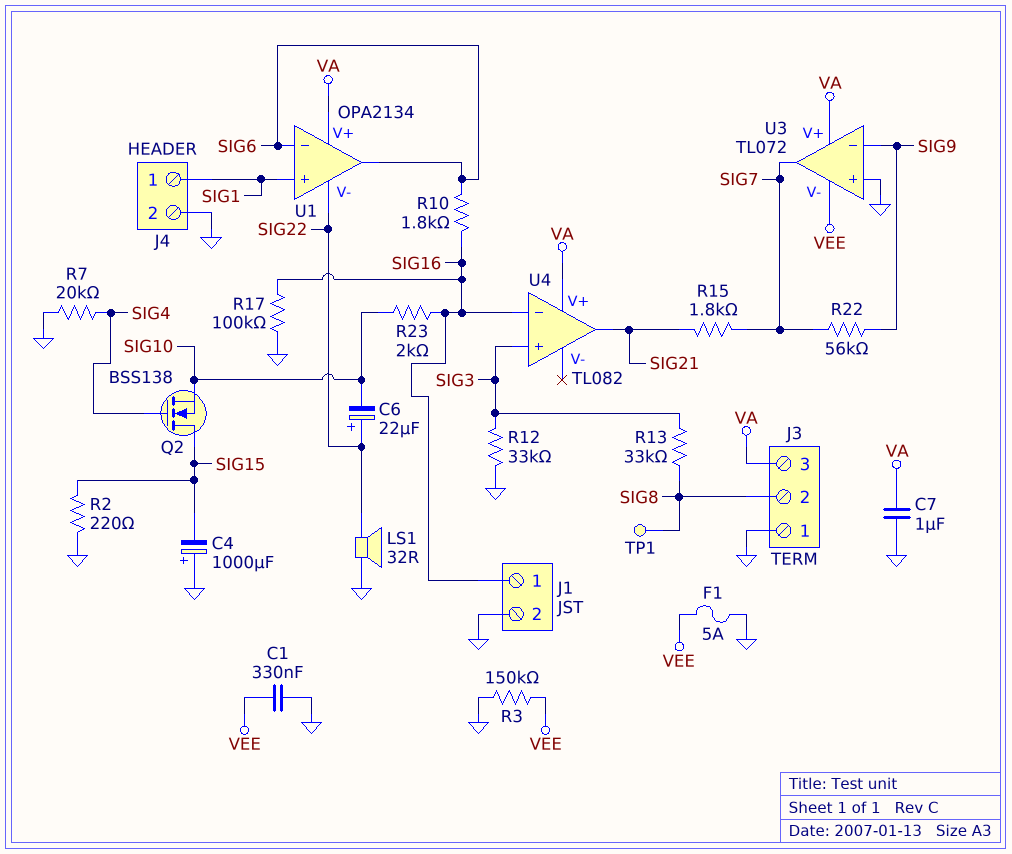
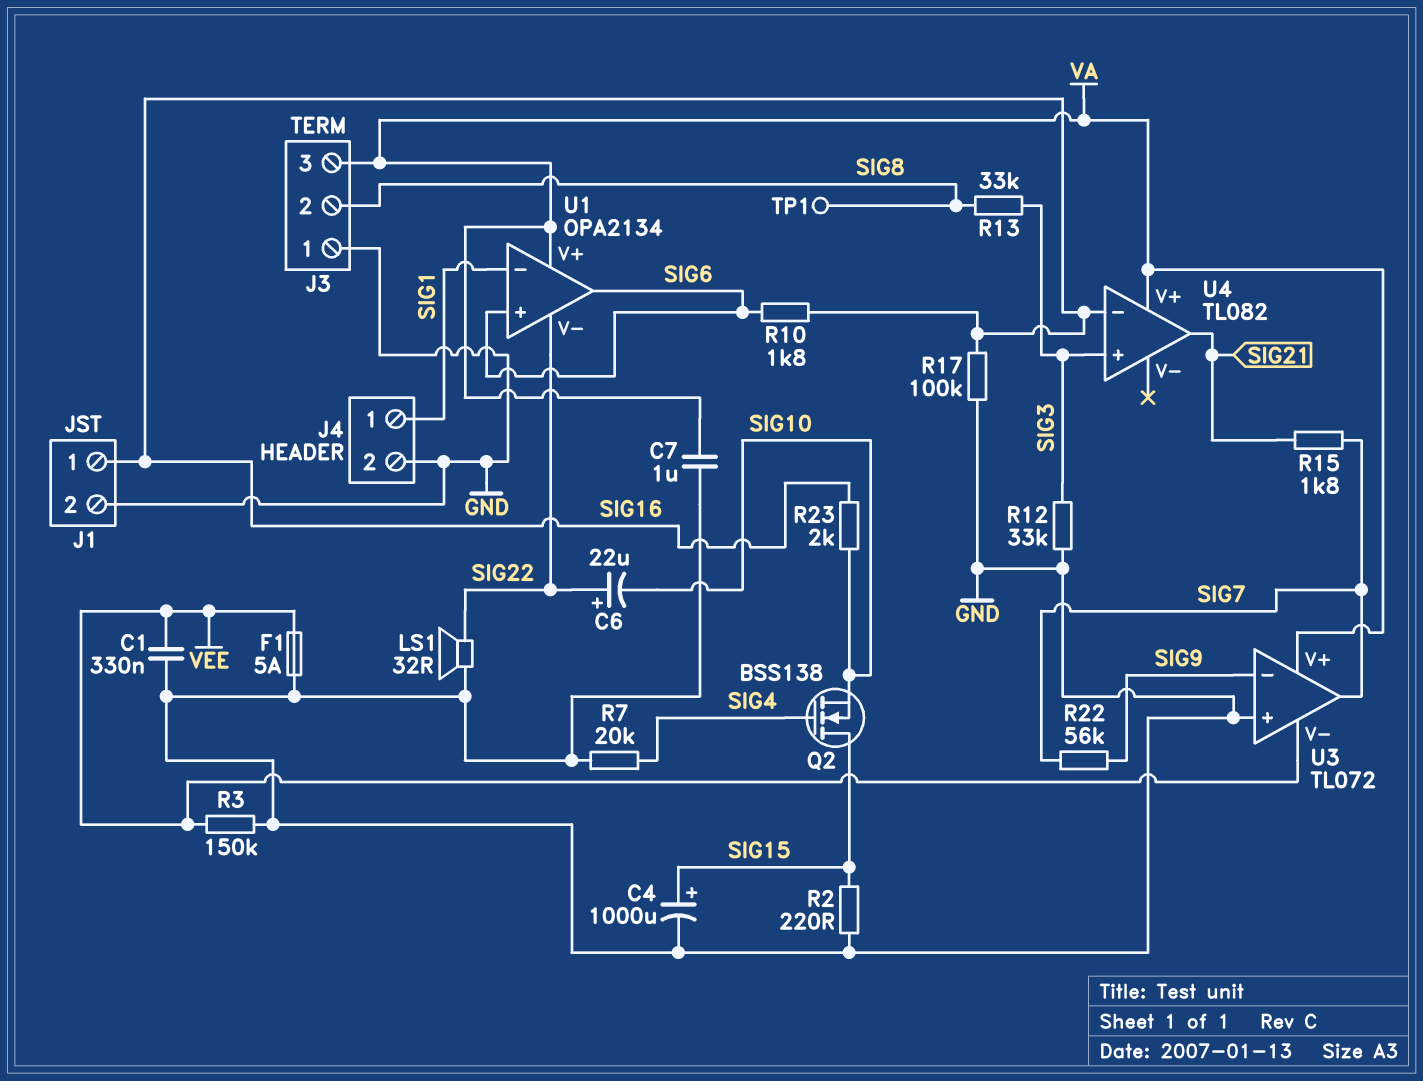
C4: 1000uF (plus GND, minus SIG15) -> 1000uF (plus SIG15, minus GND)
U1 pin in+: SIG1 -> SIG6
U1 pin in-: SIG6 -> SIG1

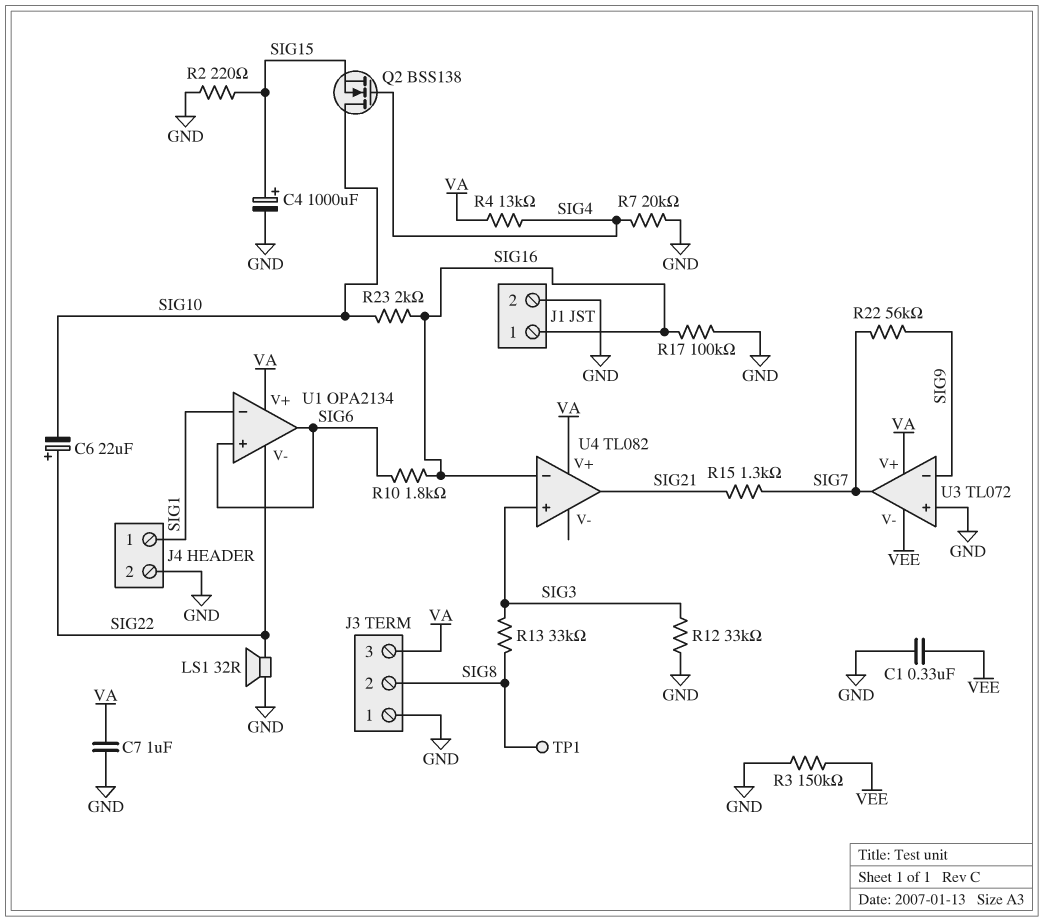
F1: 5A (GND, VEE) -> none
Q2: NMOS BSS138 (G SIG4, D SIG15, S SIG10) -> NMOS BSS138 (G SIG4, D SIG10, S SIG15)
R4: none -> 13k (SIG4, VA)
R15: 1.8k (SIG7, SIG21) -> 1.3k (SIG7, SIG21)

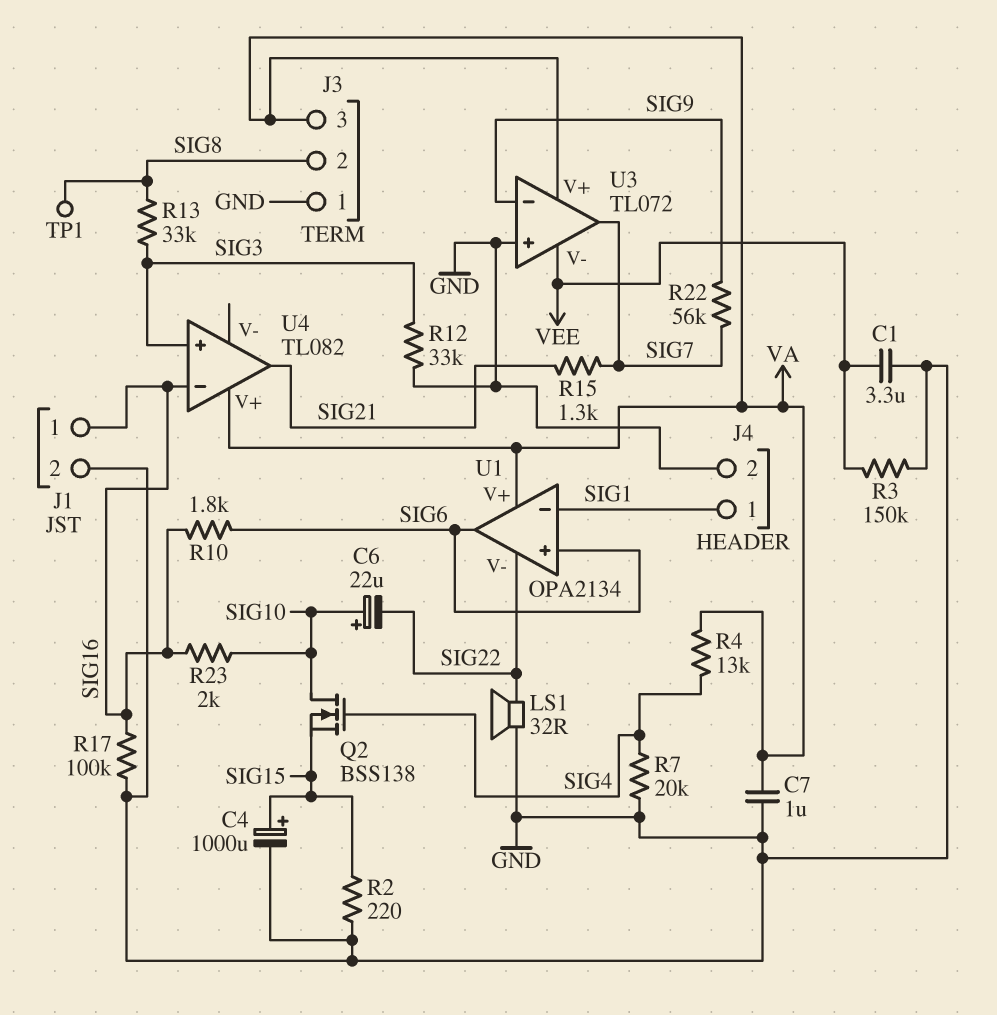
C1: 330nF (GND, VEE) -> 3.3uF (GND, VEE)
C6: 22uF (plus SIG22, minus SIG10) -> 22uF (plus SIG10, minus SIG22)

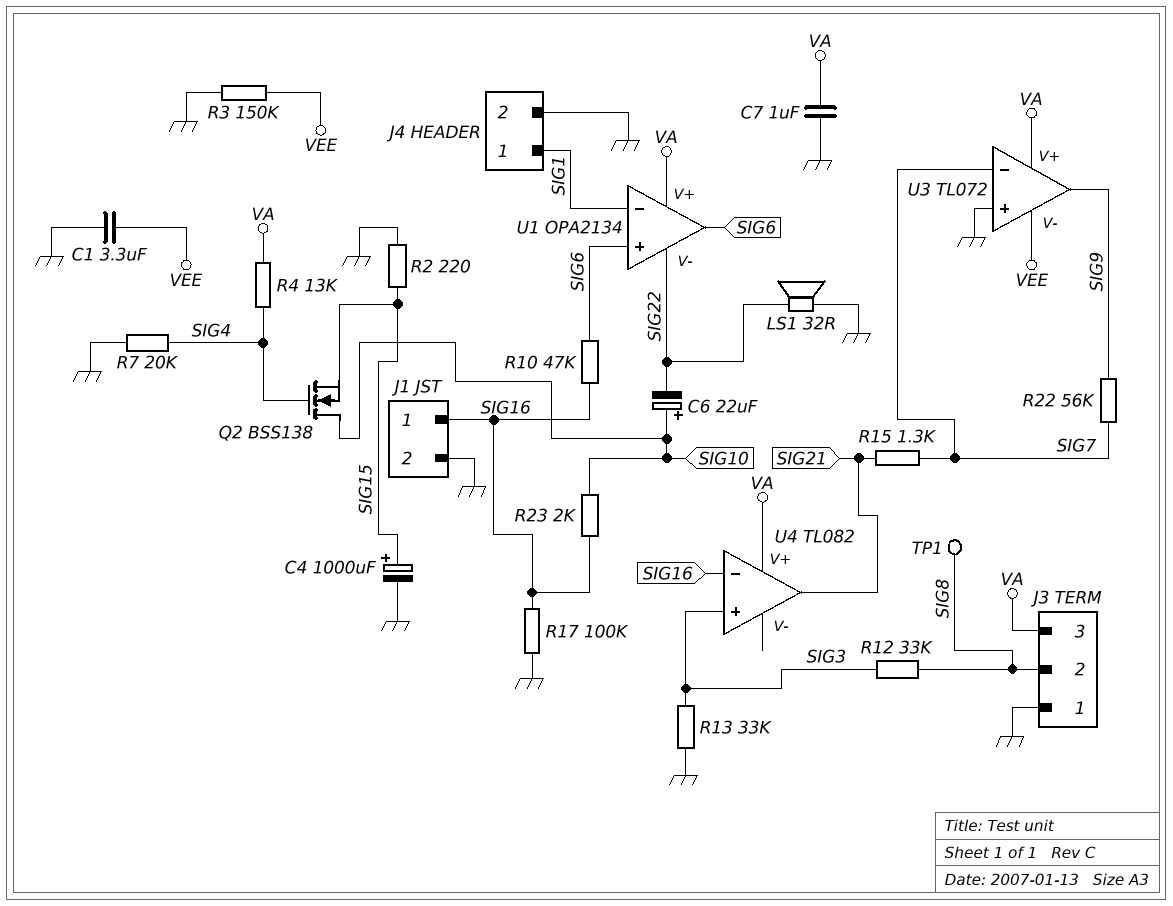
R10: 1.8k (SIG6, SIG16) -> 47k (SIG6, SIG16)
R12: 33k (GND, SIG3) -> 33k (SIG3, SIG8)
R13: 33k (SIG3, SIG8) -> 33k (GND, SIG3)
U3 pin in-: SIG9 -> SIG7
U3 pin out: SIG7 -> SIG9

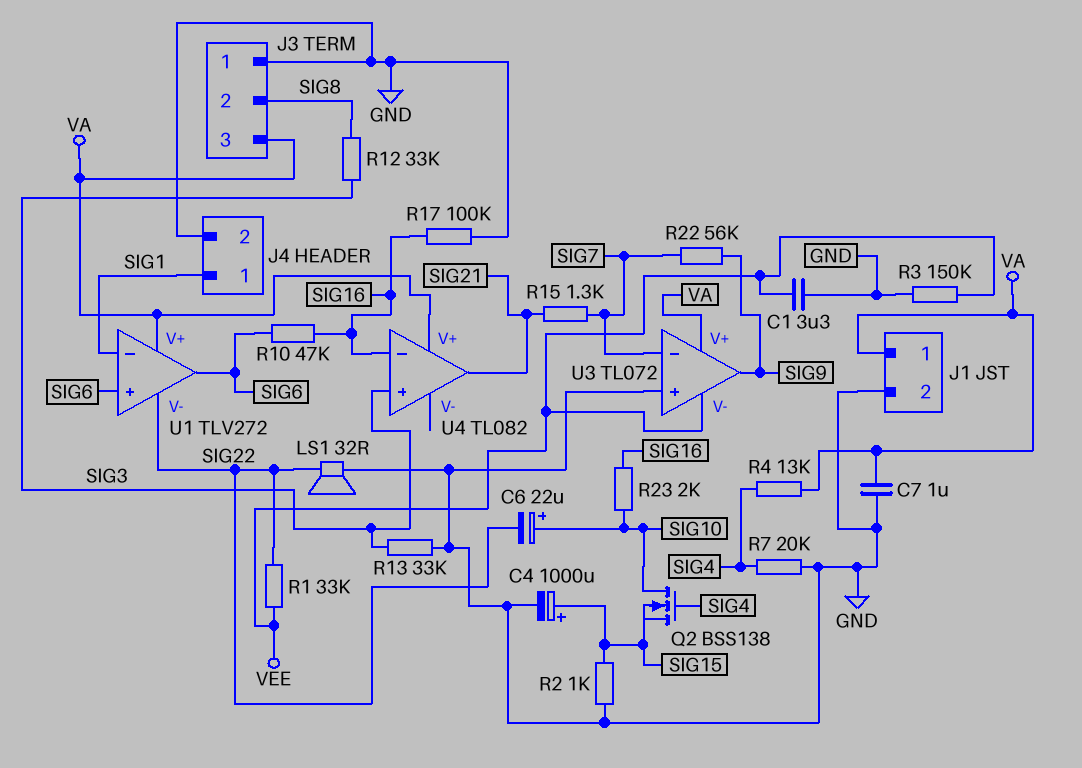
J1 pin 1: SIG16 -> VA
R1: none -> 33k (SIG22, VEE)
R2: 220 (GND, SIG15) -> 1k (GND, SIG15)
TP1: test point (SIG8) -> none
U1: OPA2134 -> TLV272

